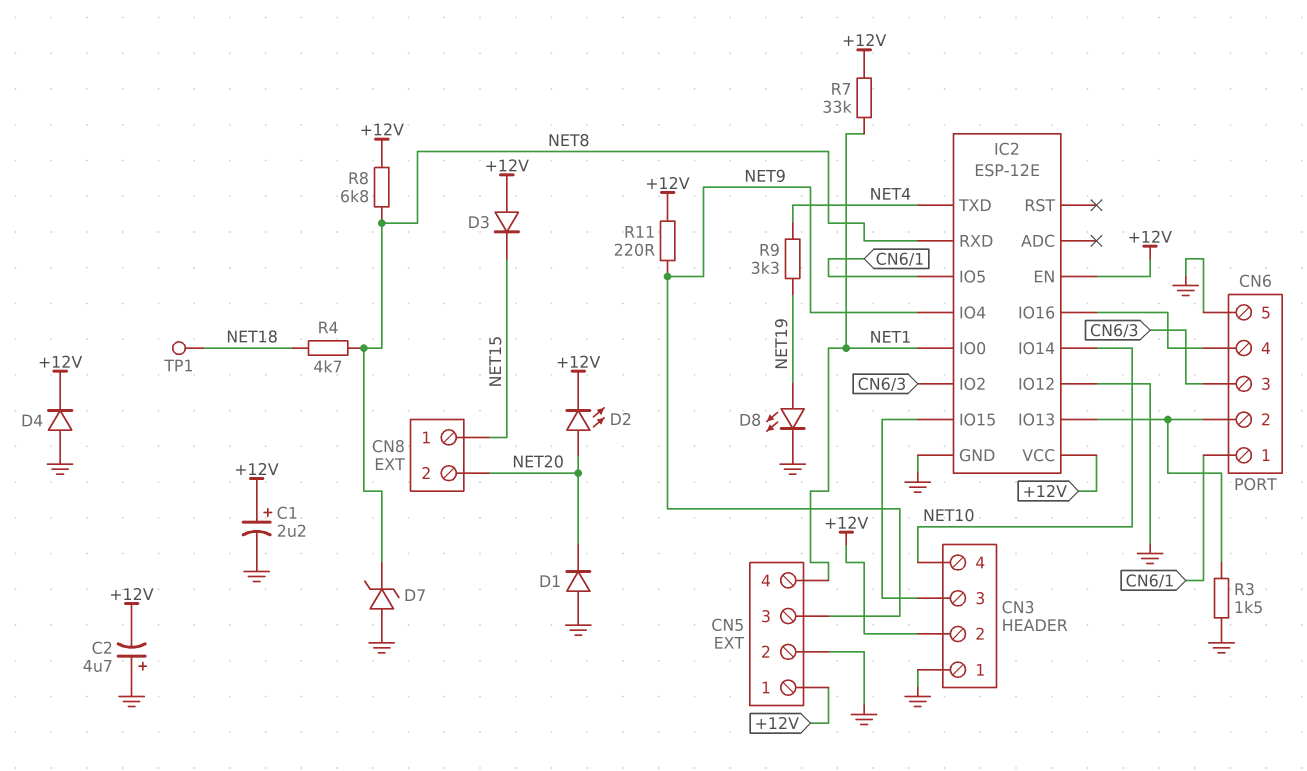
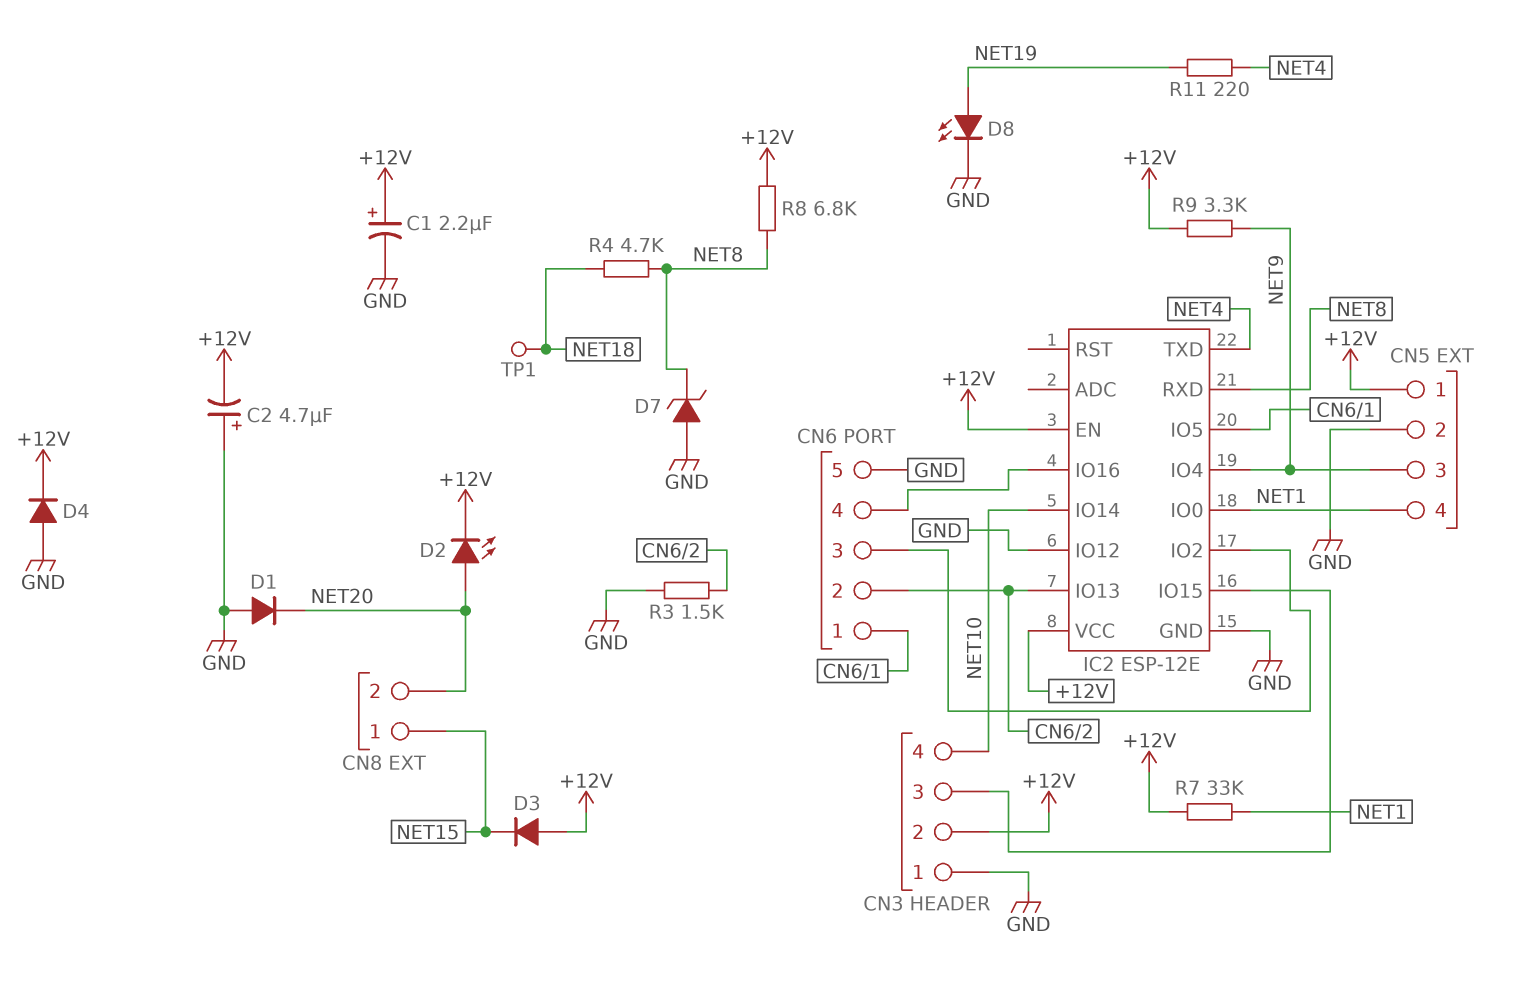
R9: 3.3k (NET4, NET19) -> 3.3k (+12V, NET9)
R11: 220 (+12V, NET9) -> 220 (NET4, NET19)

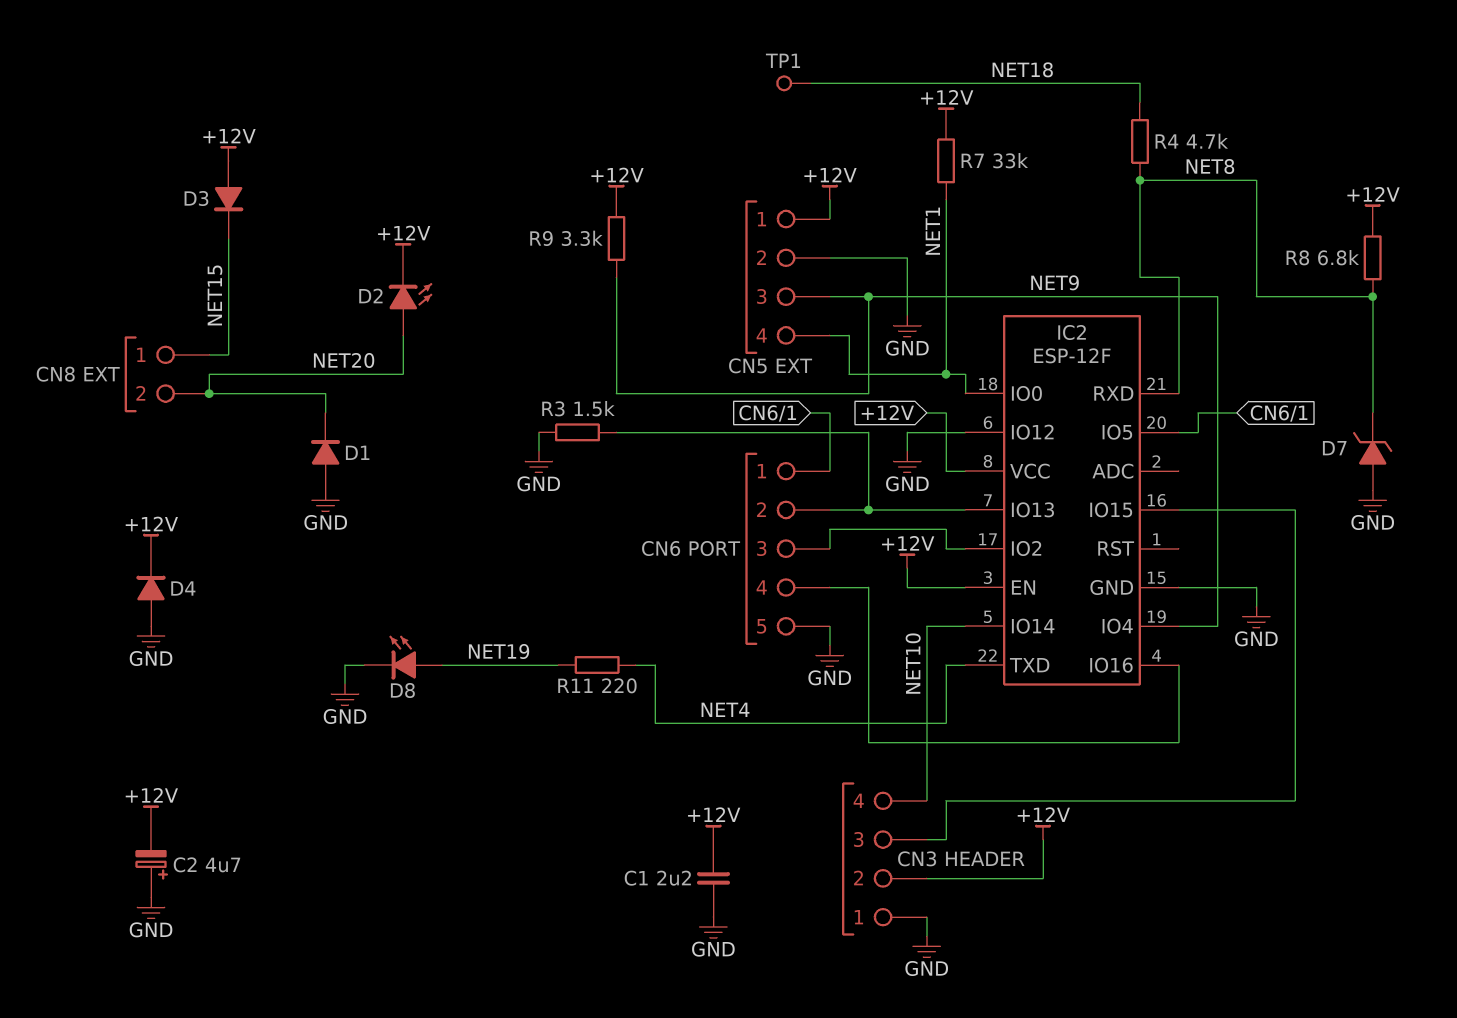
C1: 2.2uF (plus +12V, minus GND) -> 2.2uF (+12V, GND)
IC2: ESP-12E -> ESP-12F

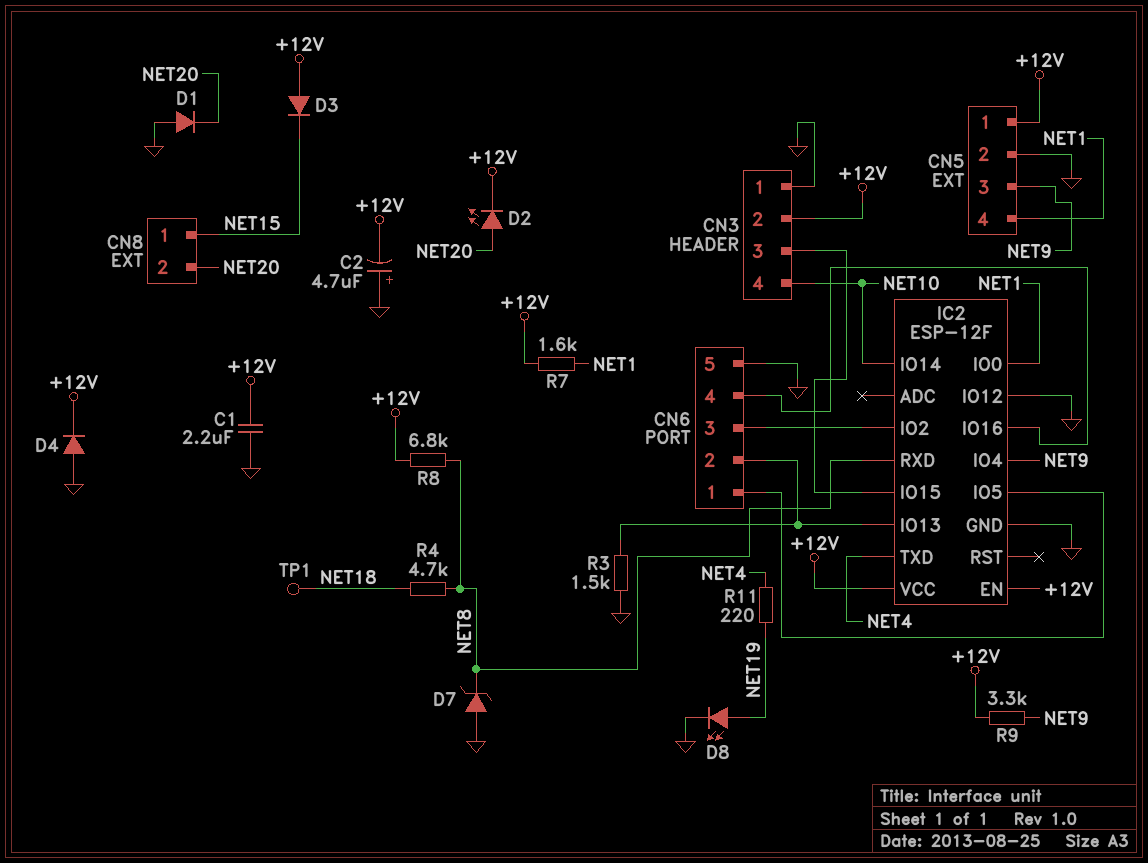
R7: 33k (+12V, NET1) -> 1.6k (+12V, NET1)

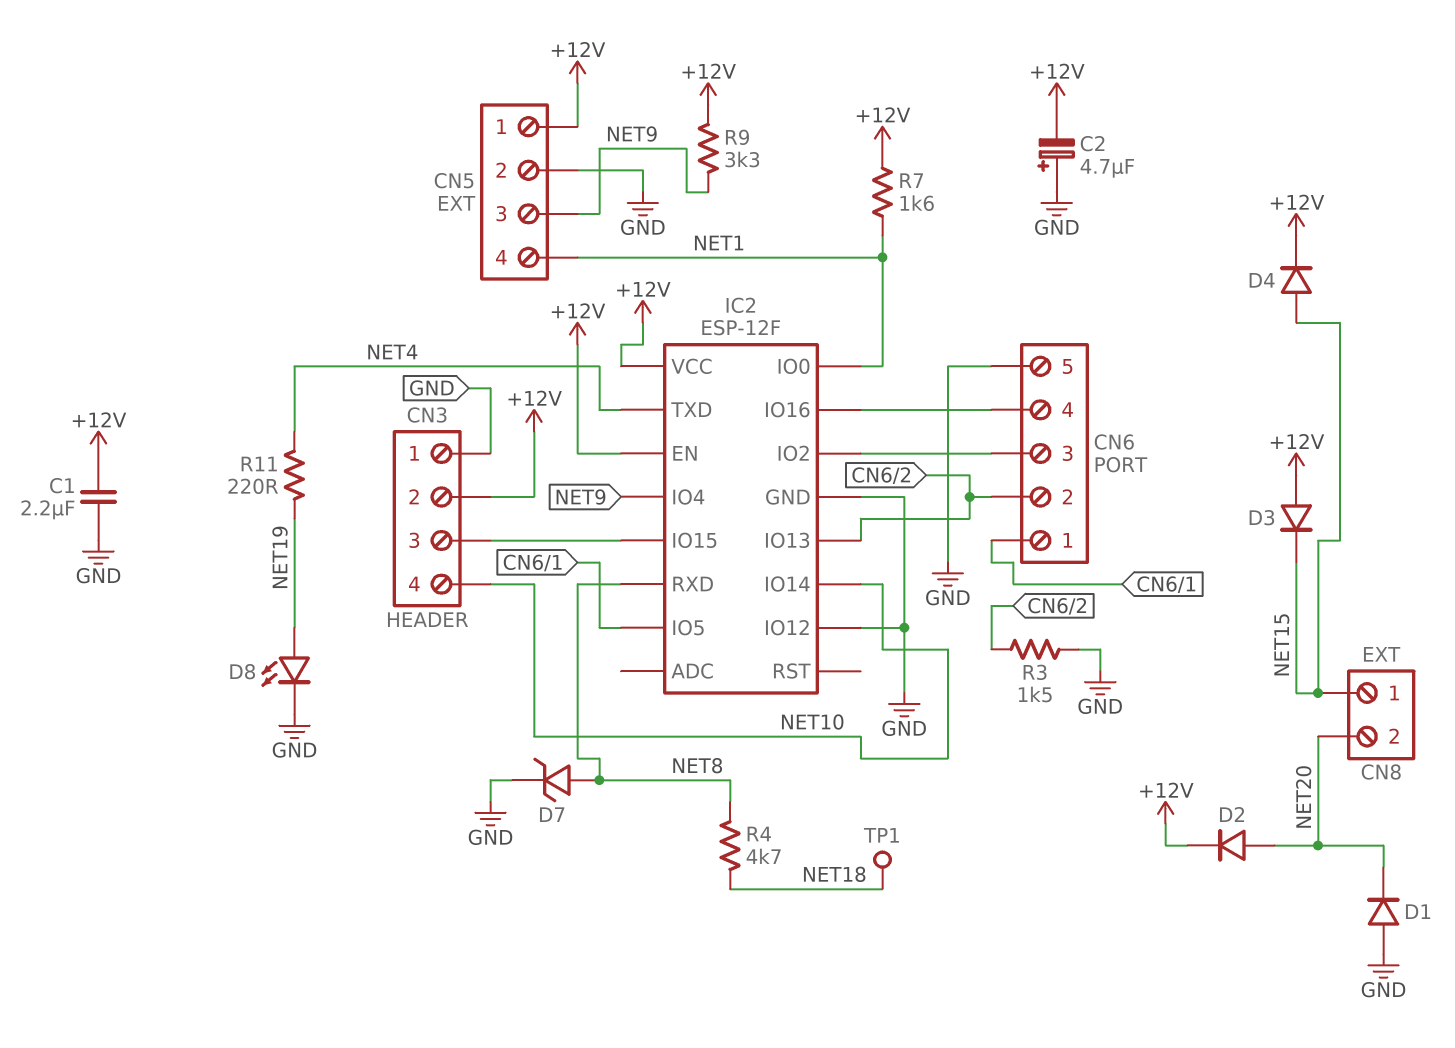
D2: LED (A NET20, K +12V) -> diode (A NET20, K +12V)
D4: diode (A GND, K +12V) -> diode (A NET15, K +12V)
D7: zener (A GND, K NET8) -> zener (A NET8, K GND)
R8: 6.8k (+12V, NET8) -> none

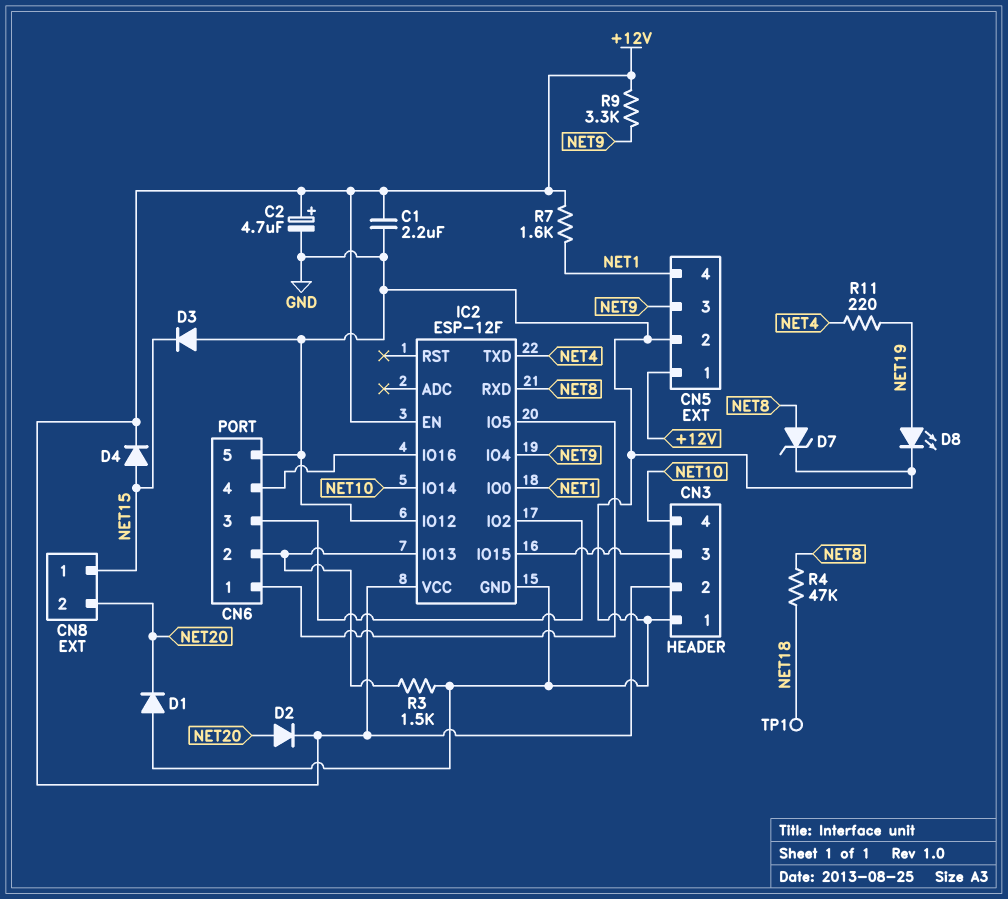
C2: 4.7uF (plus GND, minus +12V) -> 4.7uF (plus +12V, minus GND)
D3: diode (A +12V, K NET15) -> diode (A GND, K NET15)
R4: 4.7k (NET8, NET18) -> 47k (NET8, NET18)

